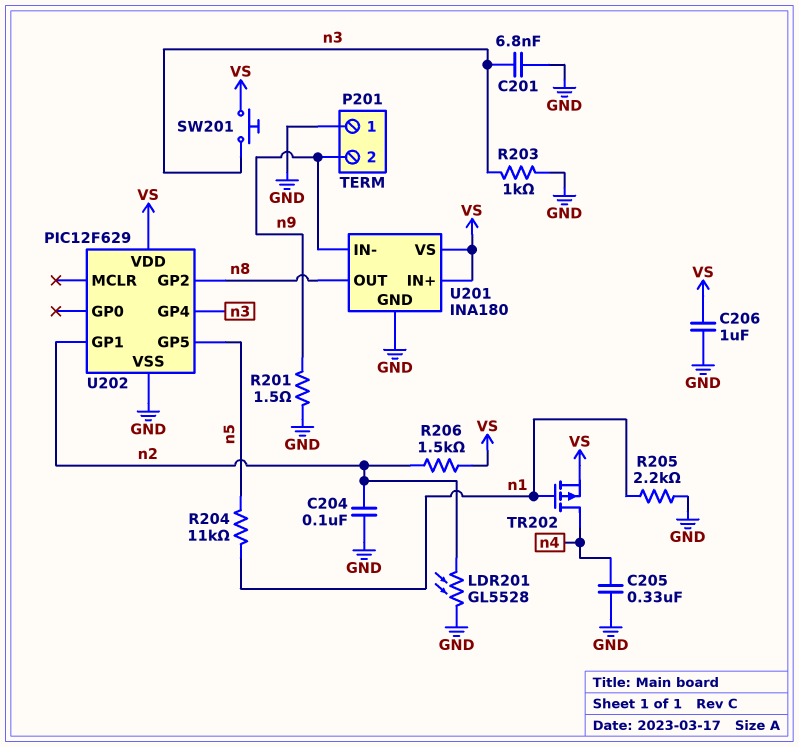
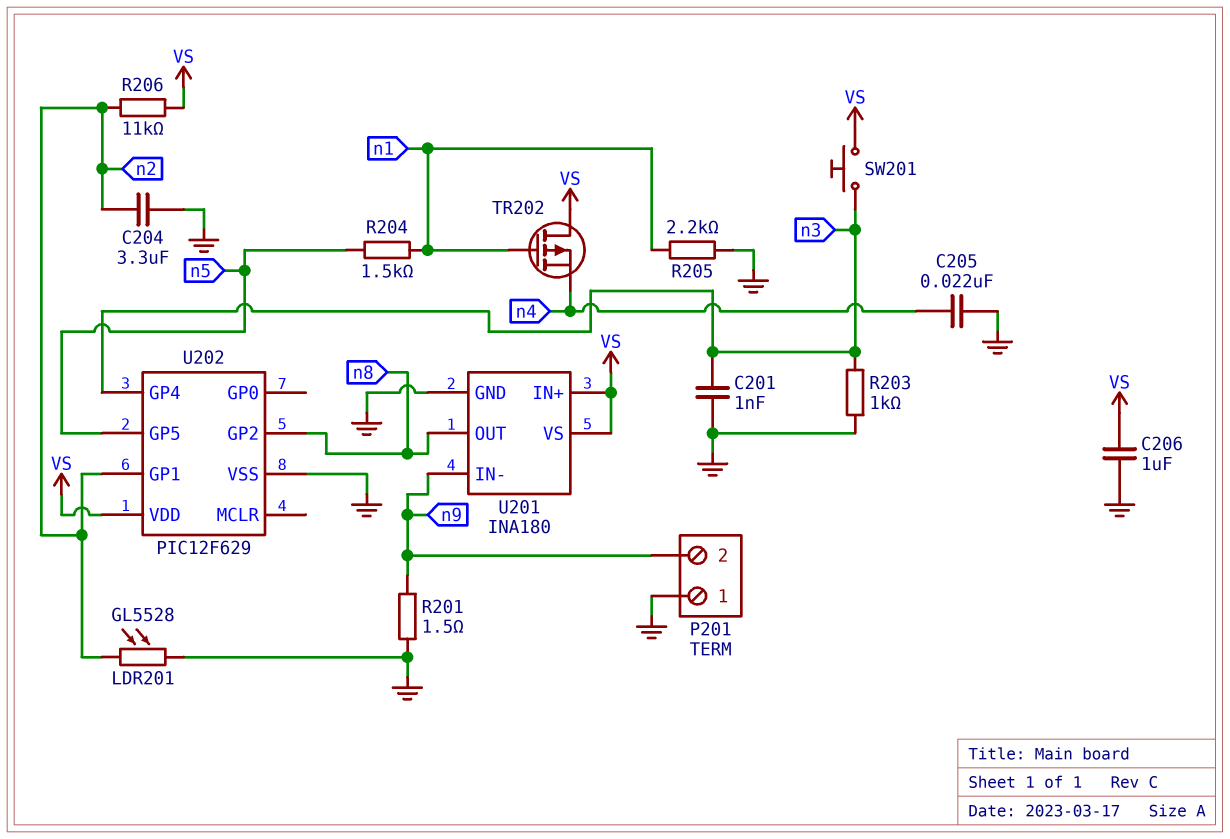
C201: 6.8nF (GND, n3) -> 1nF (GND, n3)
C204: 100nF (GND, n2) -> 3.3uF (GND, n2)
C205: 330nF (GND, n4) -> 22nF (GND, n4)
R204: 11k (n1, n5) -> 1.5k (n1, n5)
R206: 1.5k (VS, n2) -> 11k (VS, n2)
TR202: PMOS (G n1, D n4, S VS) -> PMOS (G n1, D VS, S n4)

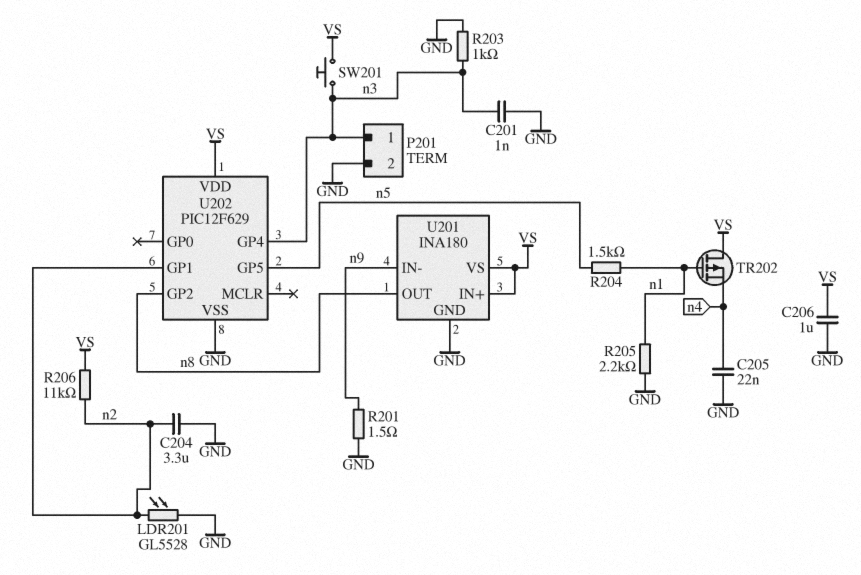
P201 pin 1: GND -> n3
P201 pin 2: n9 -> GND

